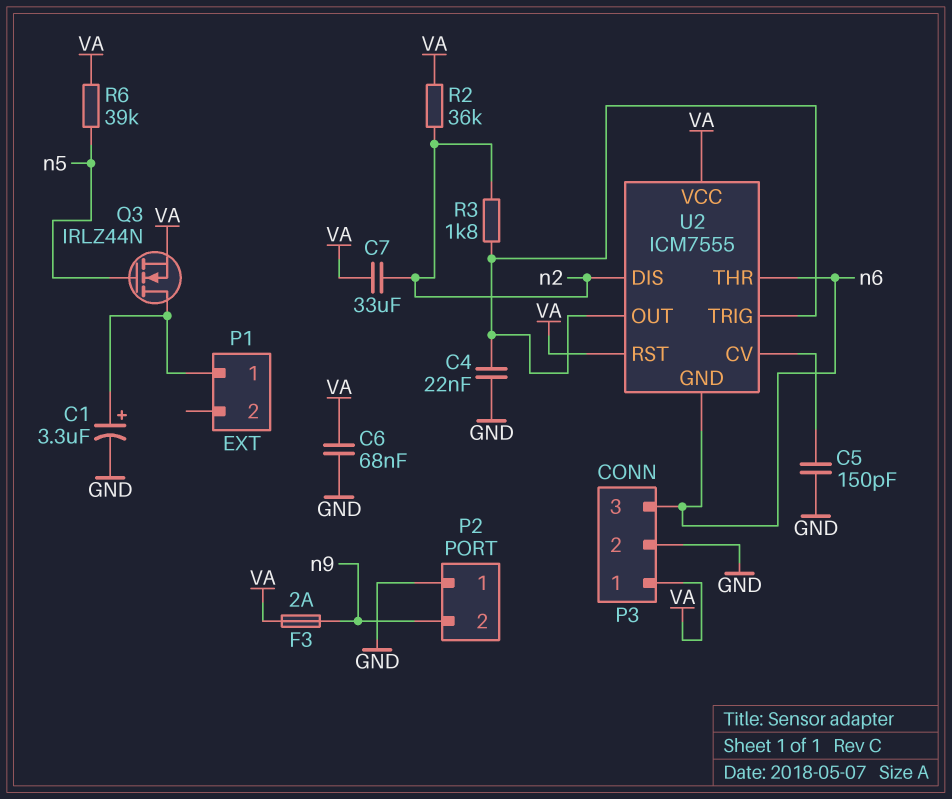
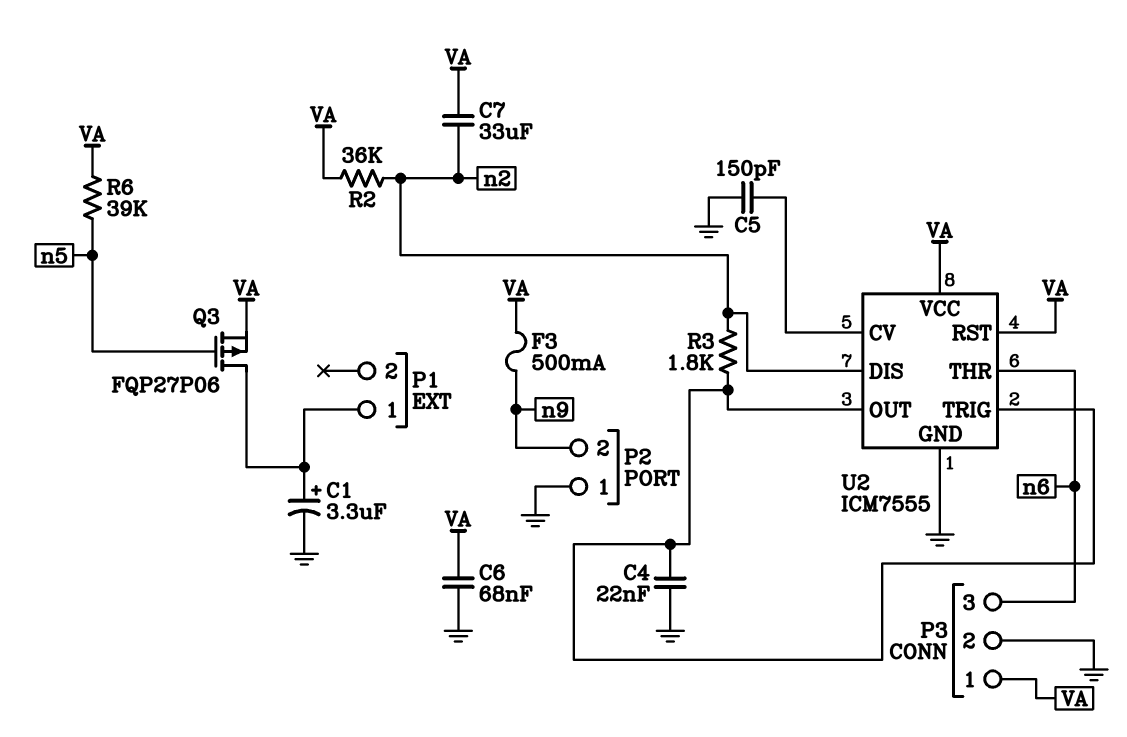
F3: 2A (VA, n9) -> 500mA (VA, n9)
Q3: NMOS IRLZ44N (G n5, D P1/1, S VA) -> PMOS FQP27P06 (G n5, D P1/1, S VA)
U2 pin GND: n6 -> GND

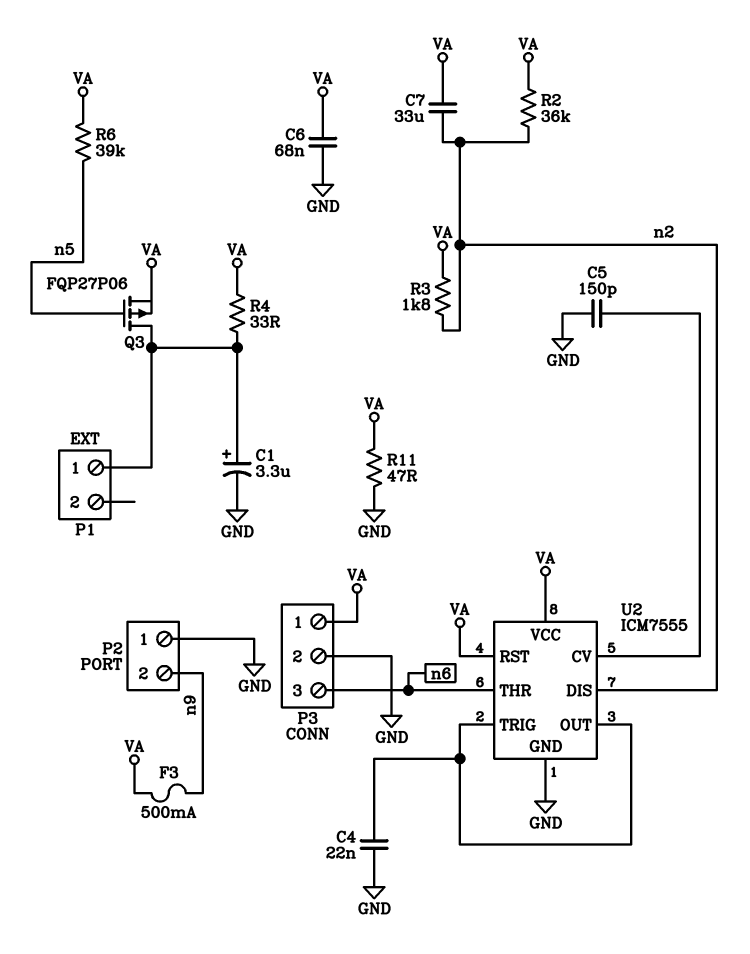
R3: 1.8k (U2/OUT, n2) -> 1.8k (VA, n2)
R4: none -> 33 (P1/1, VA)
R11: none -> 47 (GND, VA)

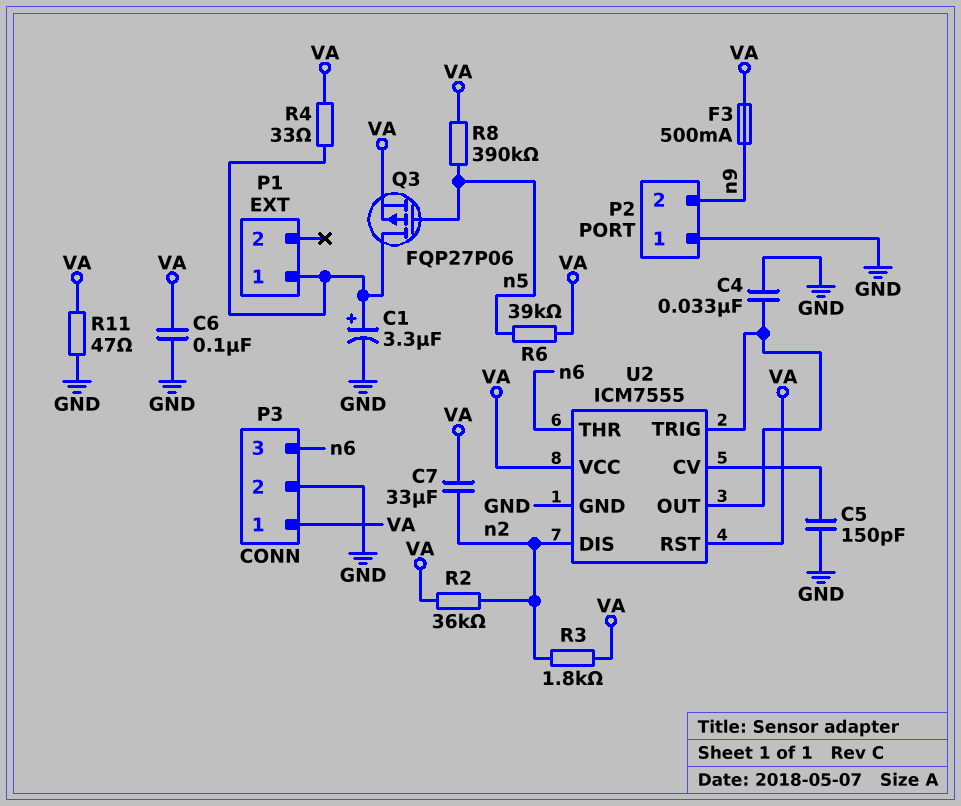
C4: 22nF (GND, U2/OUT) -> 33nF (GND, U2/OUT)
C6: 68nF (GND, VA) -> 100nF (GND, VA)
R8: none -> 390k (VA, n5)

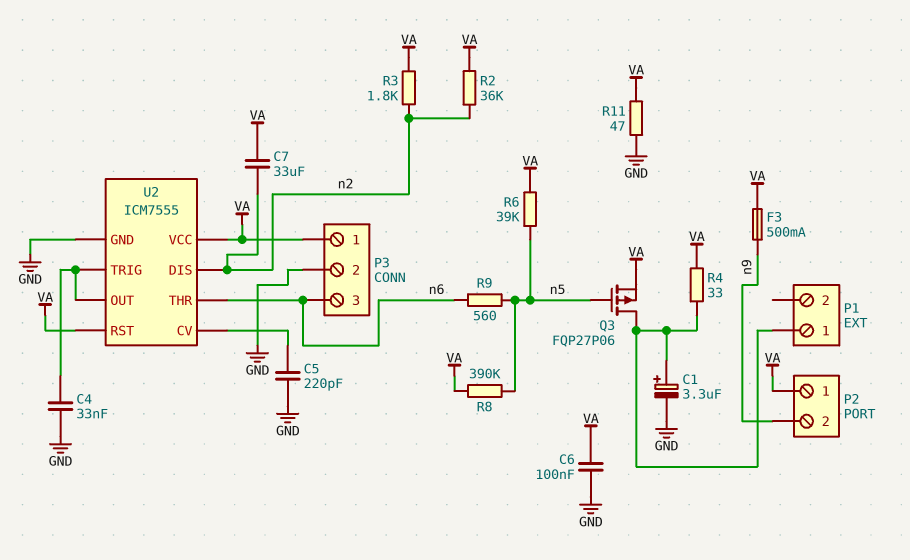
C5: 150pF (GND, U2/CV) -> 220pF (GND, U2/CV)
P2 pin 1: GND -> VA
R9: none -> 560 (n5, n6)

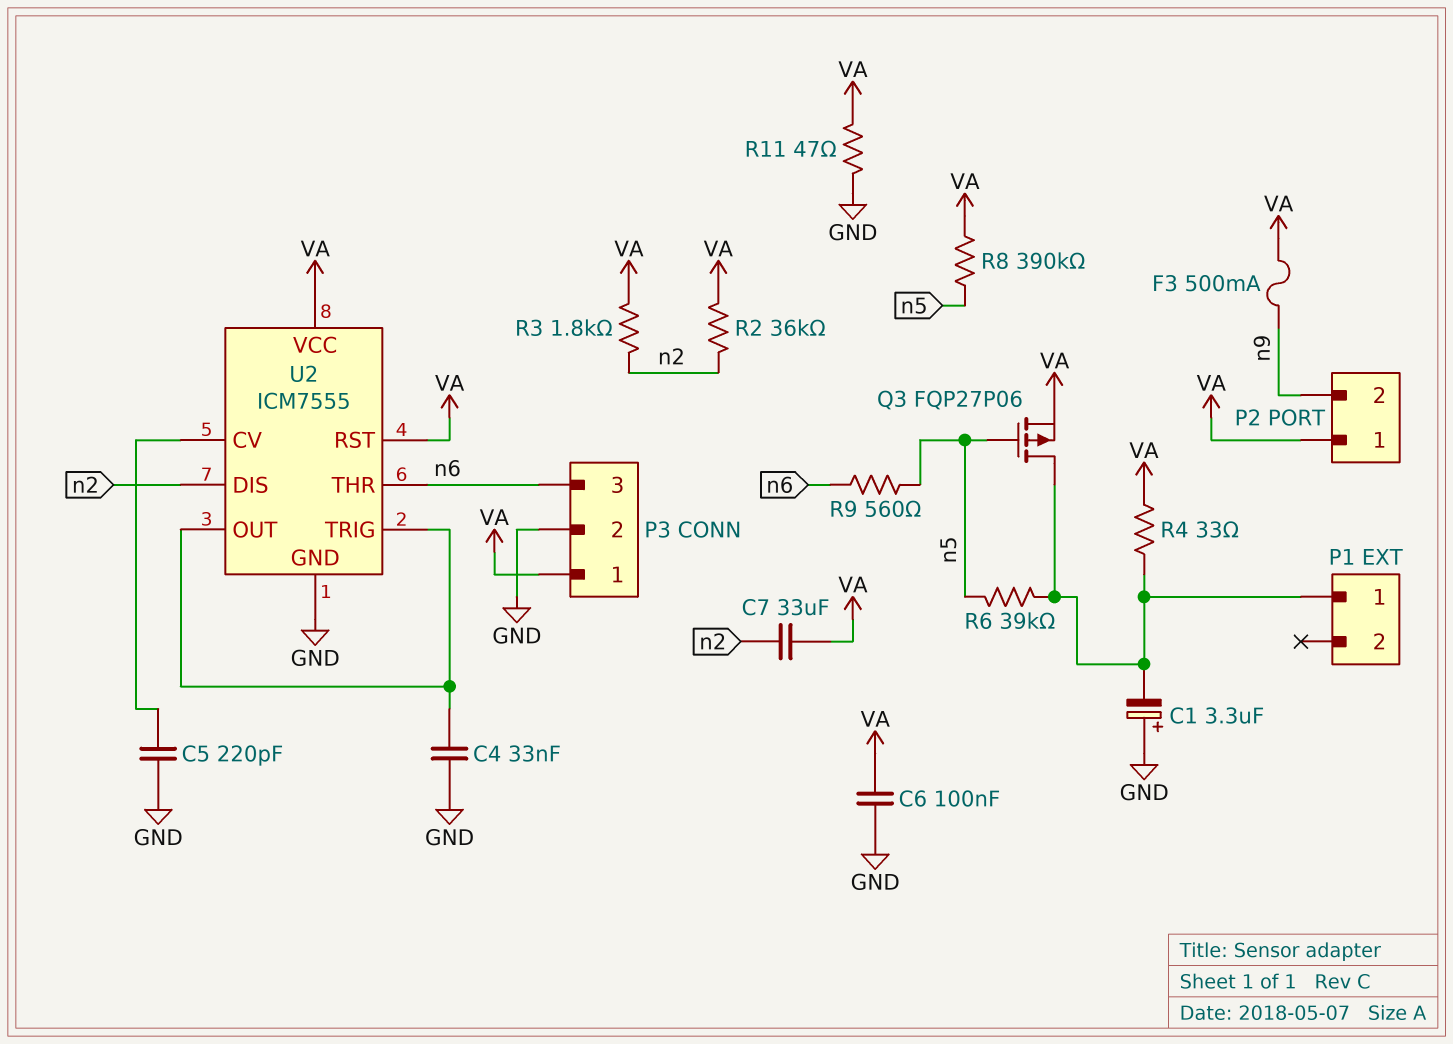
C1: 3.3uF (plus P1/1, minus GND) -> 3.3uF (plus GND, minus P1/1)
R6: 39k (VA, n5) -> 39k (P1/1, n5)

